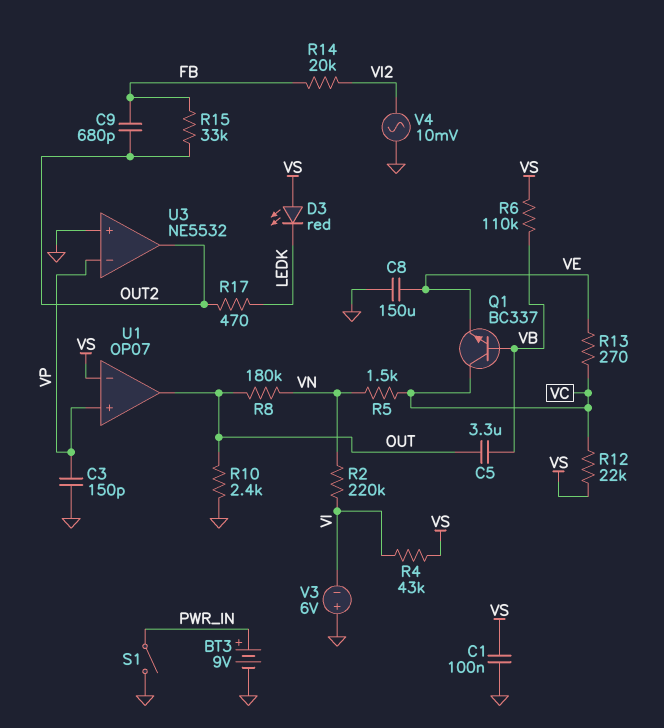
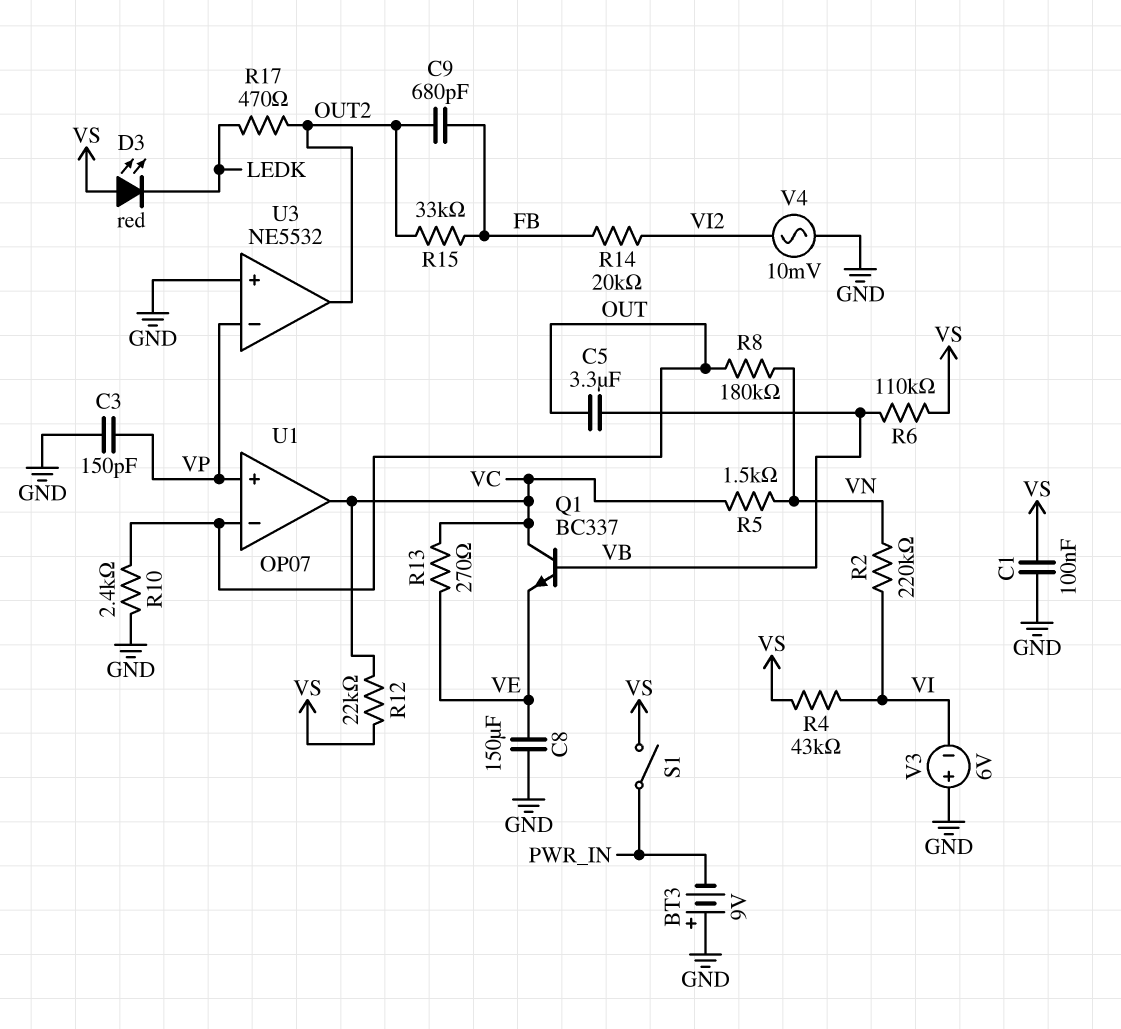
BT3: 9V (plus PWR_IN, minus GND) -> 9V (plus GND, minus PWR_IN)
S1: switch (GND, PWR_IN) -> switch (PWR_IN, VS)
U1 pin in-: VS -> OUT
U1 pin out: OUT -> VC

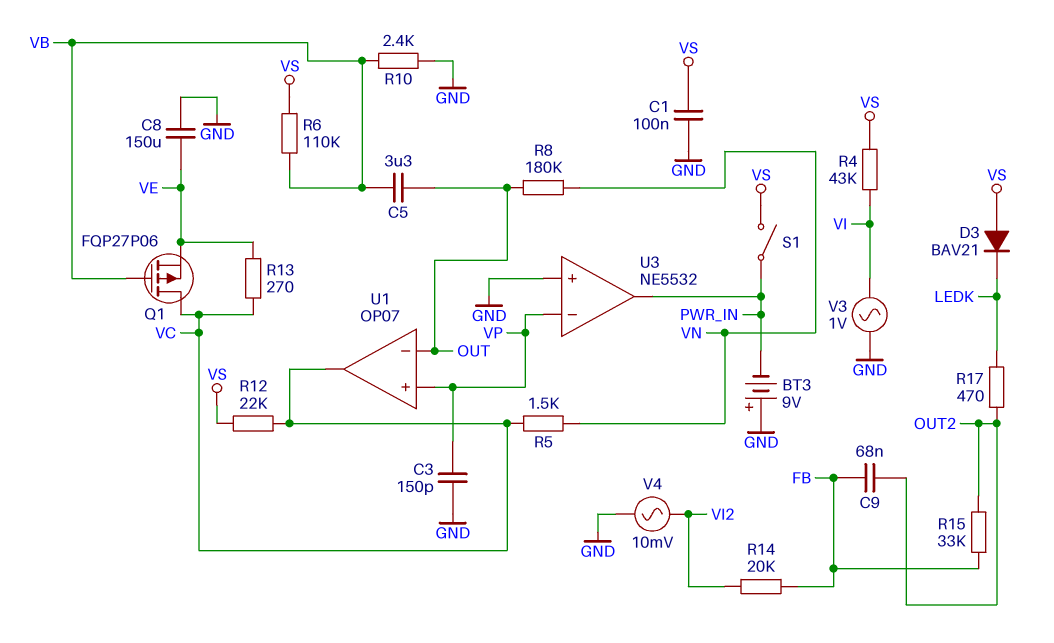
C9: 680pF (FB, OUT2) -> 68nF (FB, OUT2)
D3: LED red (A VS, K LEDK) -> diode BAV21 (A VS, K LEDK)
Q1: NPN BC337 (B VB, C VC, E VE) -> PMOS FQP27P06 (G VB, D VC, S VE)
R2: 220k (VI, VN) -> none
R10: 2.4k (GND, OUT) -> 2.4k (GND, VB)
U3 pin out: OUT2 -> PWR_IN
V3: 6V (plus GND, minus VI) -> AC 1V (GND, VI)

